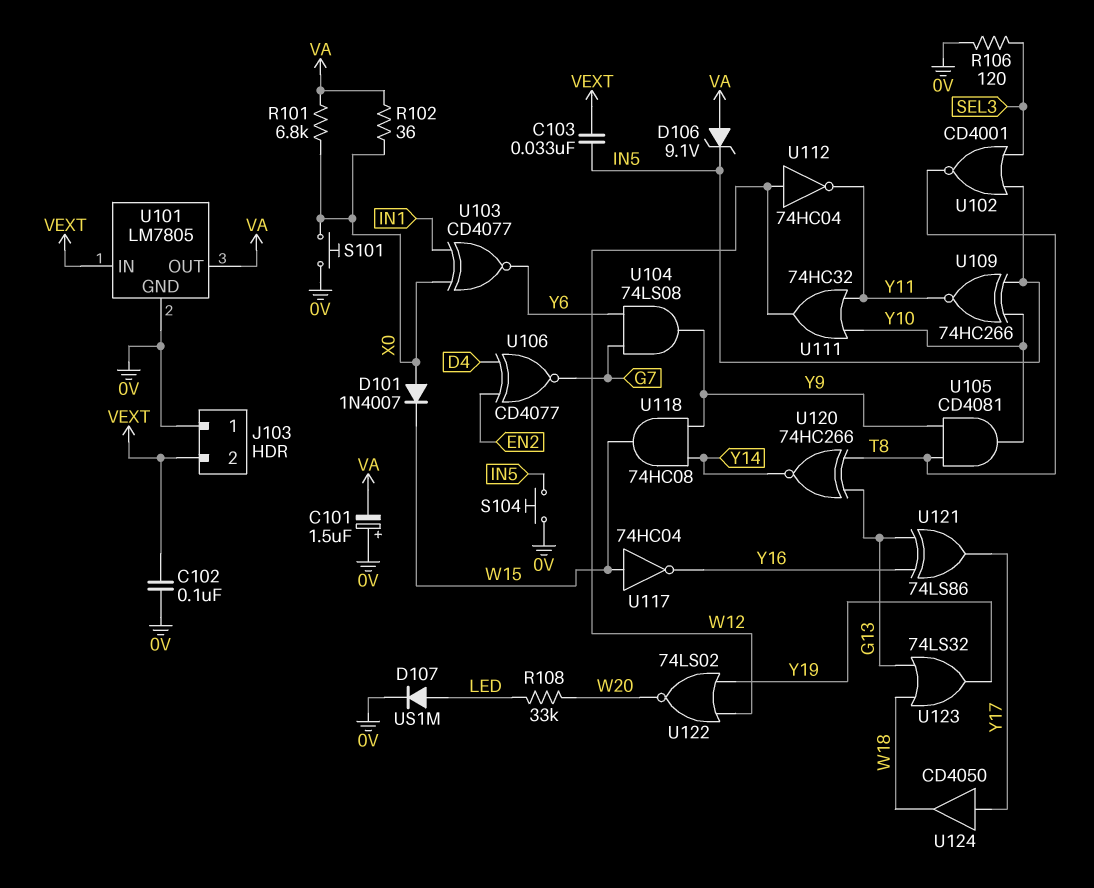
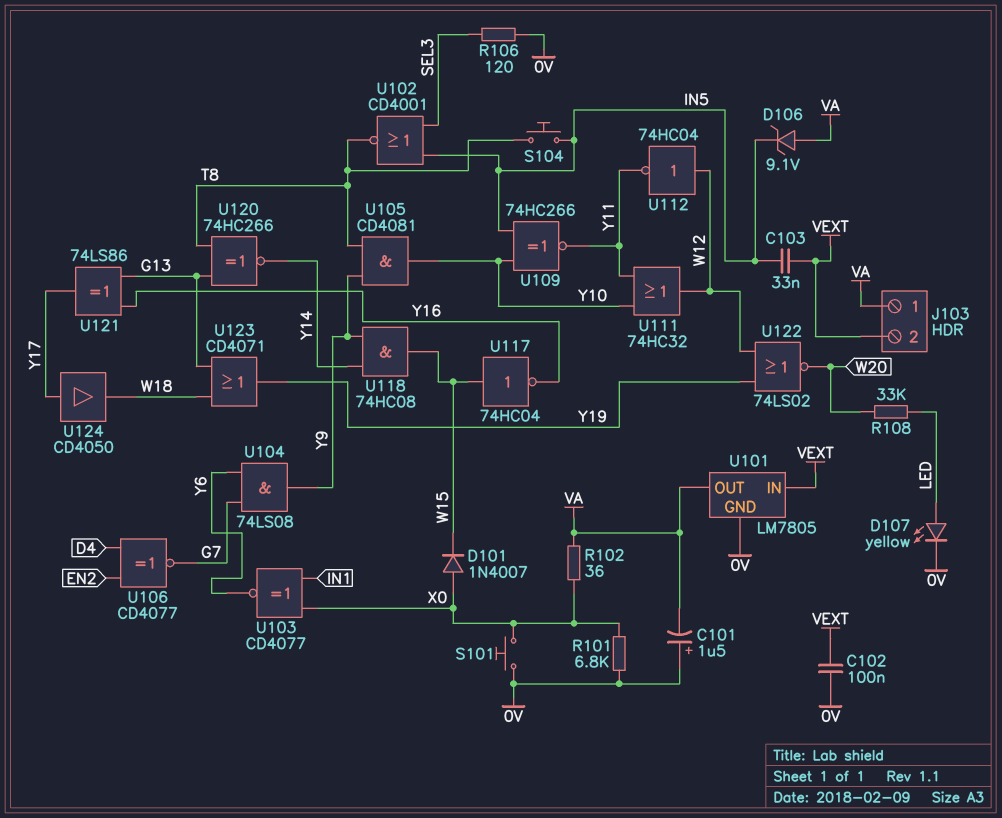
D107: diode US1M (A LED, K 0V) -> LED yellow (A LED, K 0V)
J103 pin 1: 0V -> VA
R101: 6.8k (VA, X0) -> 6.8k (0V, X0)
S104: button (0V, IN5) -> button (IN5, T8)
U123: OR 74LS32 (in G13, in W18, out Y19) -> OR CD4071 (in G13, in W18, out Y19)

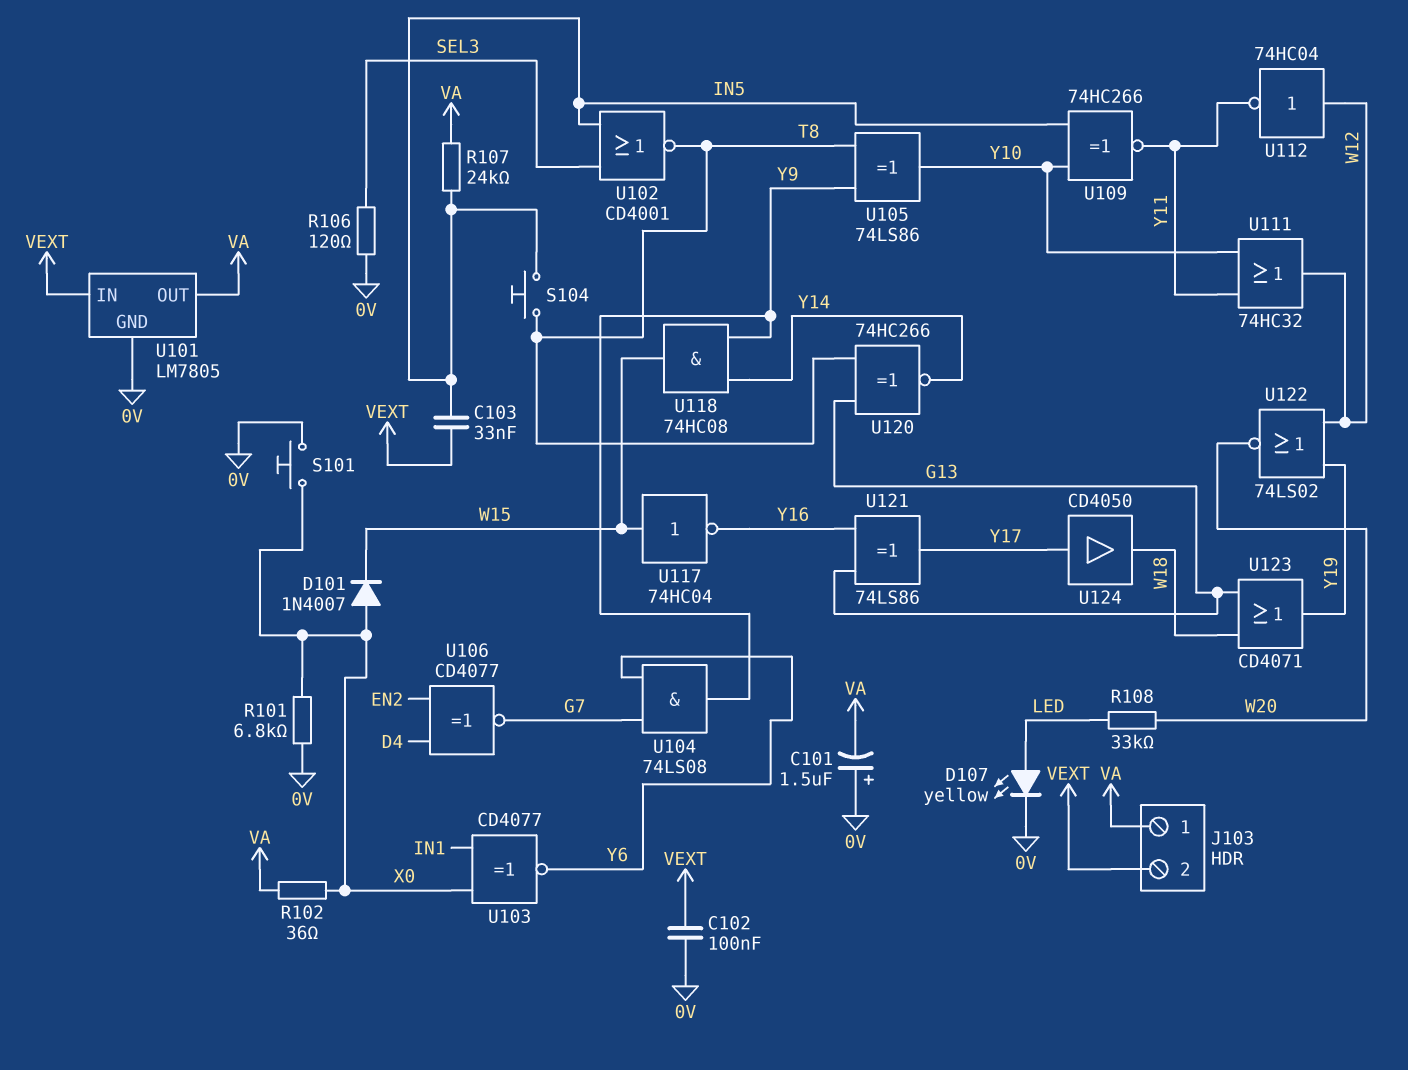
D106: zener 9.1V (A VA, K IN5) -> none
R107: none -> 24k (IN5, VA)
U105: AND CD4081 (in T8, in Y9, out Y10) -> XOR 74LS86 (in T8, in Y9, out Y10)

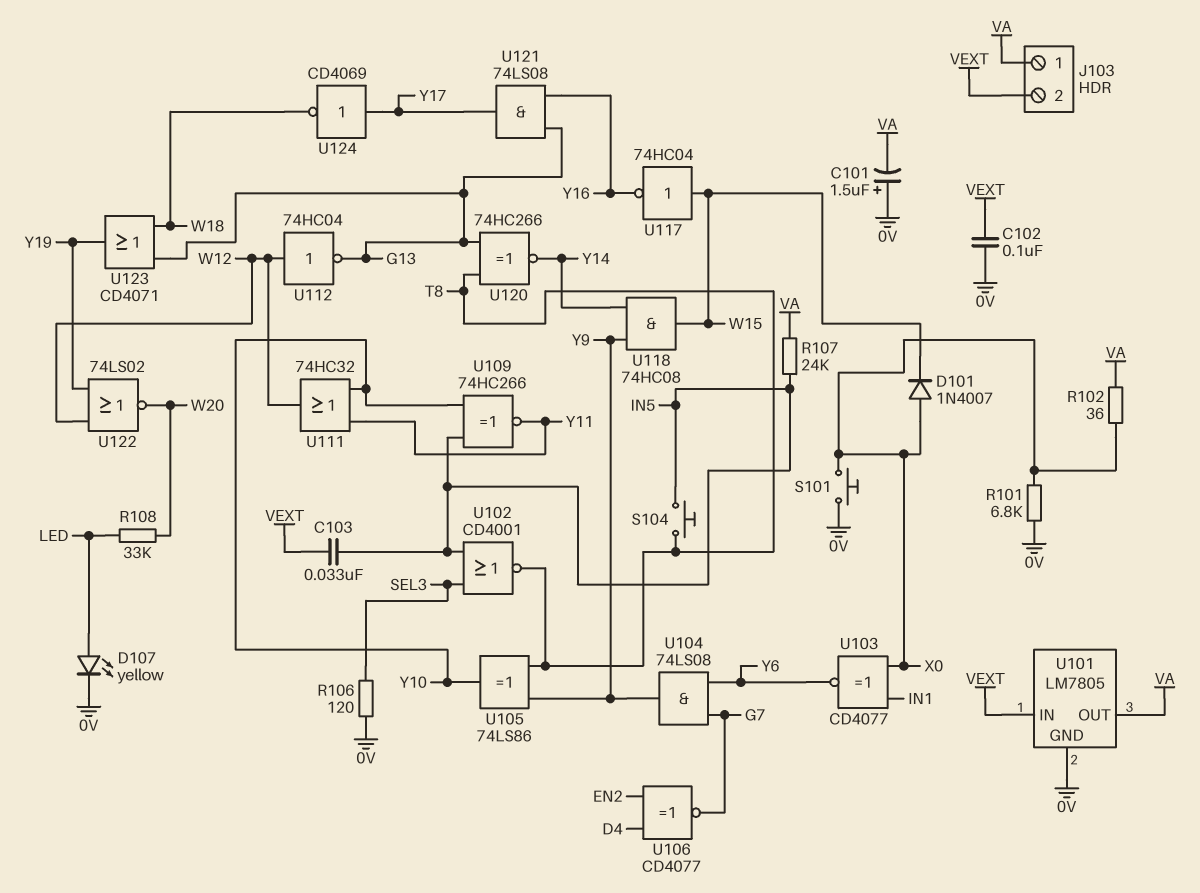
U112: NOT 74HC04 (in W12, out Y11) -> NOT 74HC04 (in W12, out G13)
U121: XOR 74LS86 (in G13, in Y16, out Y17) -> AND 74LS08 (in G13, in Y16, out Y17)
U124: buffer CD4050 (in Y17, out W18) -> NOT CD4069 (in Y17, out W18)

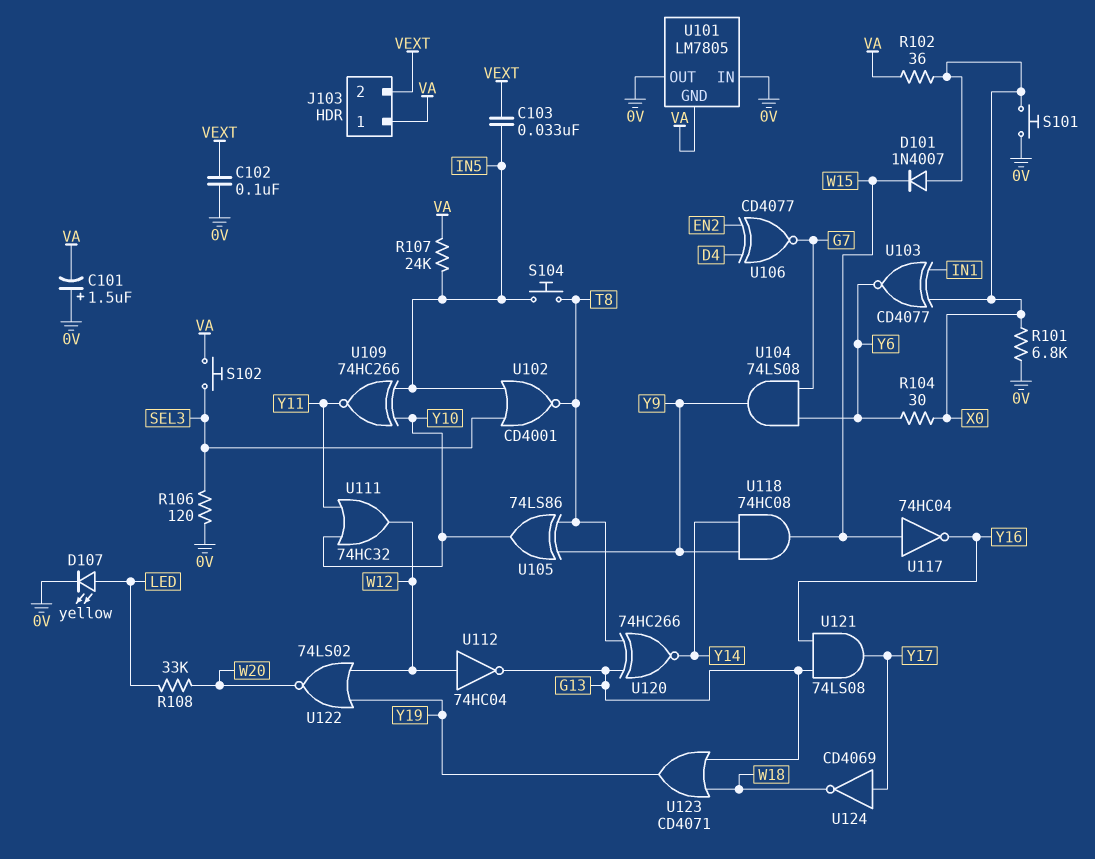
R104: none -> 30 (X0, Y6)
S102: none -> button (SEL3, VA)
U101 pin GND: 0V -> VA
U101 pin IN: VEXT -> 0V
U101 pin OUT: VA -> 0V

